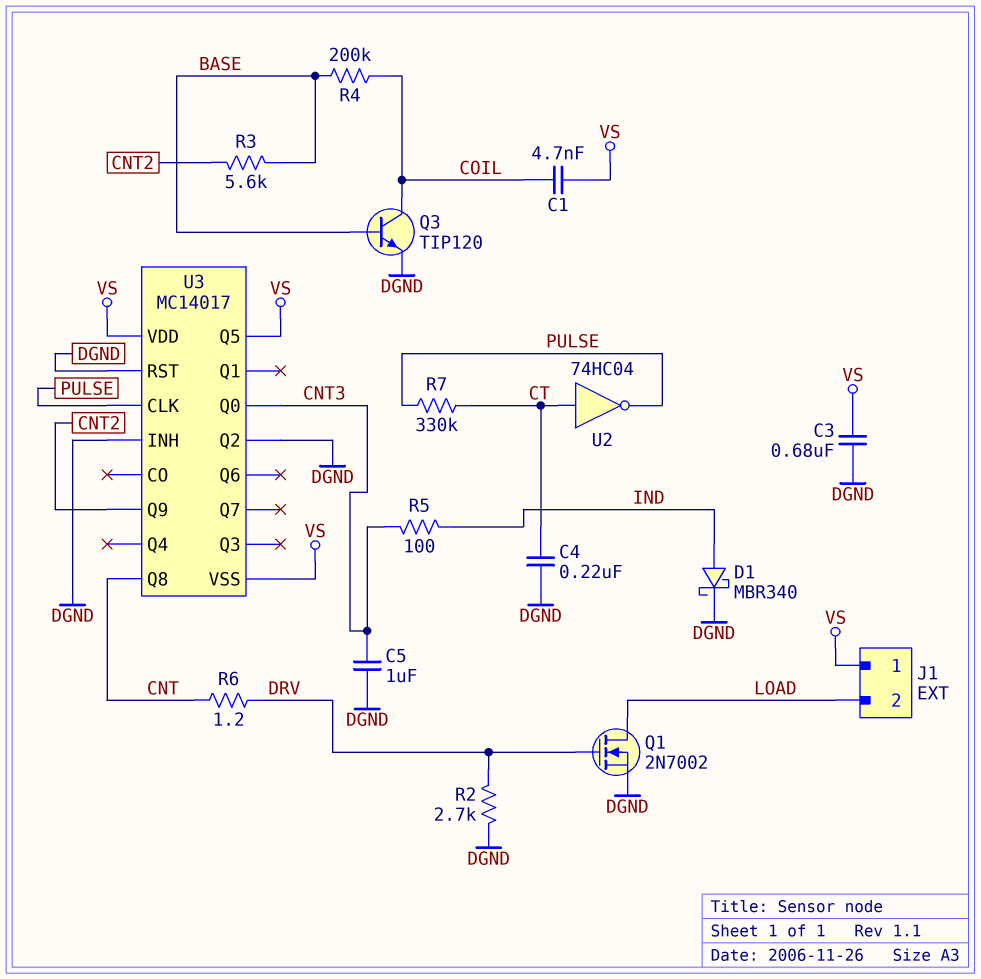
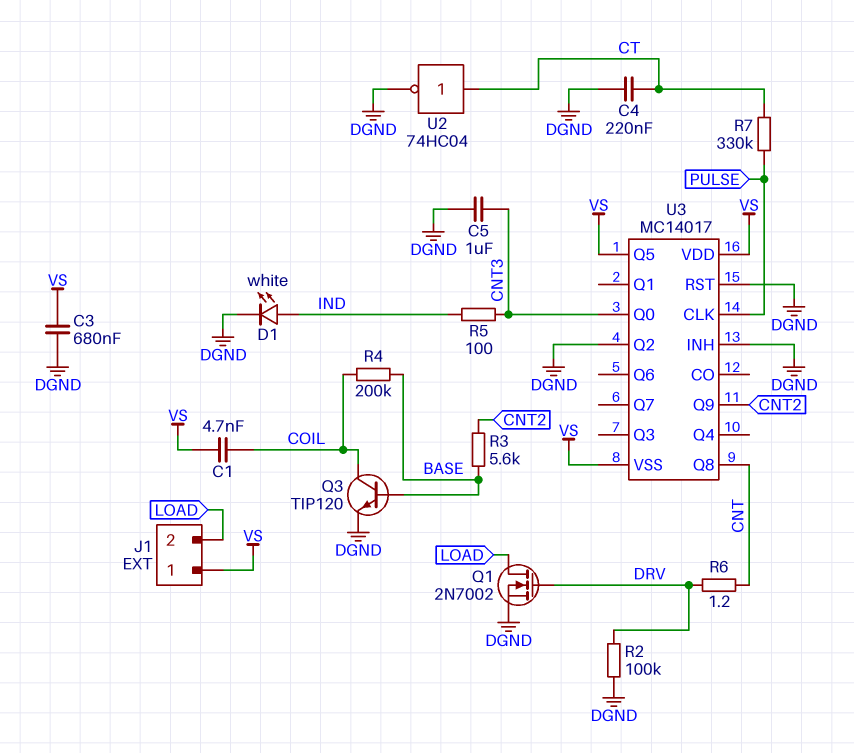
D1: schottky MBR340 (A IND, K DGND) -> LED white (A IND, K DGND)
R2: 2.7k (DGND, DRV) -> 100k (DGND, DRV)
U2: NOT 74HC04 (in CT, out PULSE) -> NOT 74HC04 (in CT, out DGND)

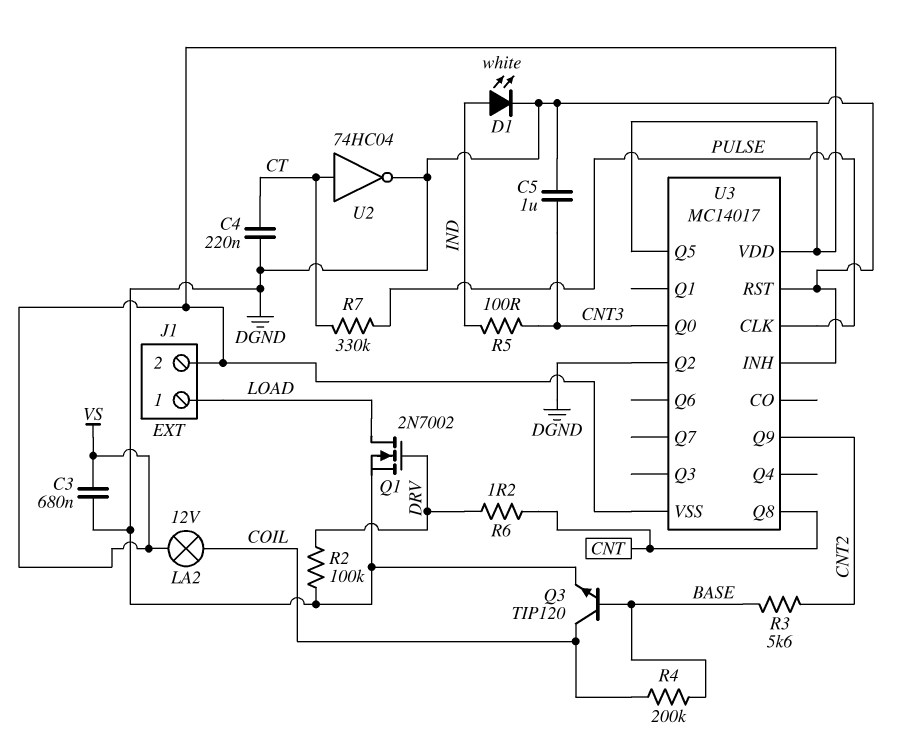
C1: 4.7nF (COIL, VS) -> none
J1 pin 1: VS -> LOAD
J1 pin 2: LOAD -> VS
LA2: none -> lamp 12V (COIL, VS)

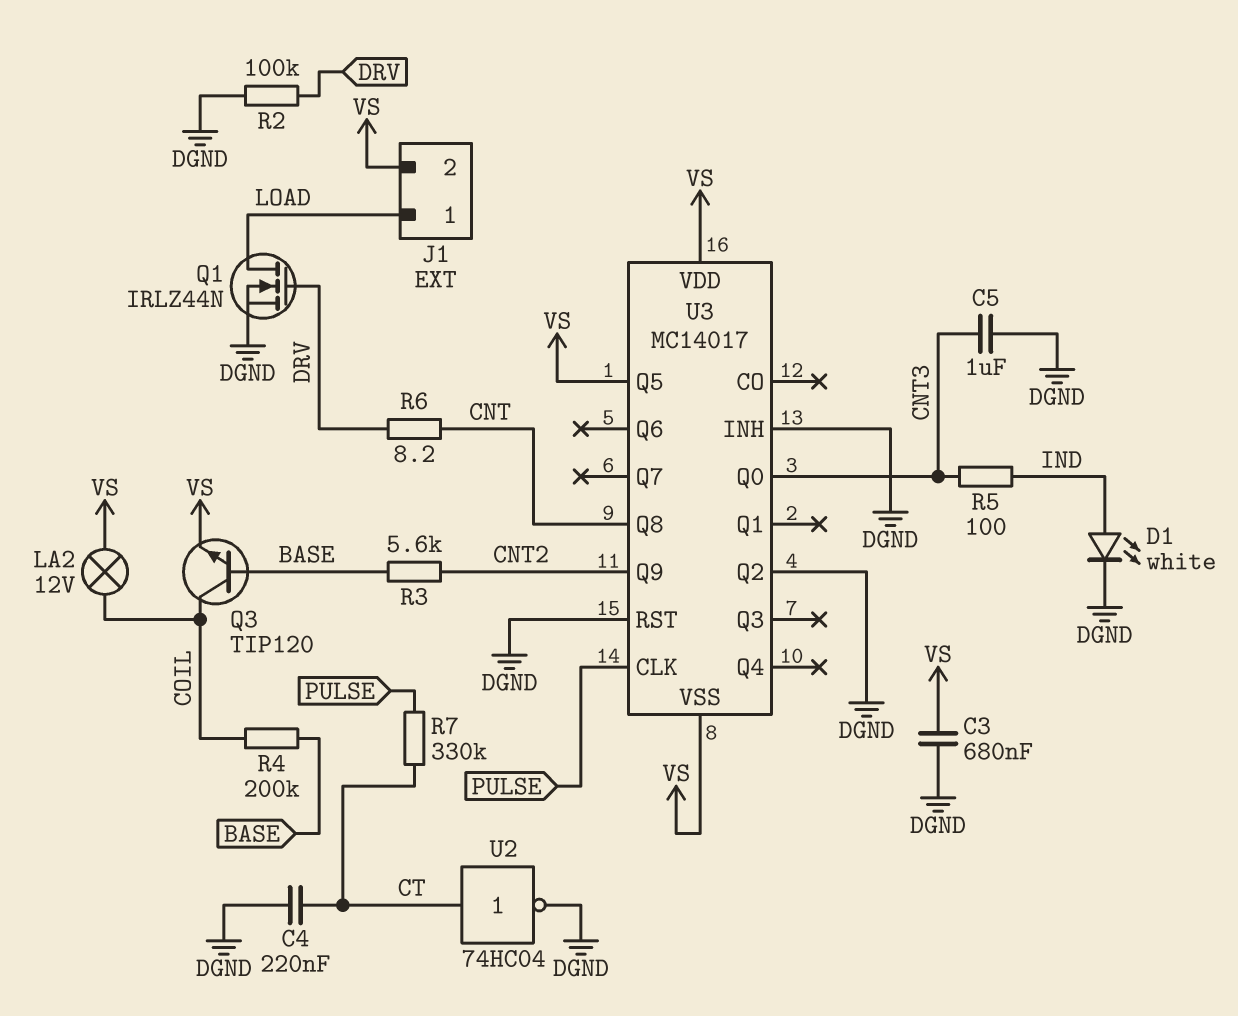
Q1: NMOS 2N7002 (G DRV, D LOAD, S DGND) -> NMOS IRLZ44N (G DRV, D LOAD, S DGND)
Q3: NPN TIP120 (B BASE, C COIL, E DGND) -> NPN TIP120 (B BASE, C COIL, E VS)
R6: 1.2 (CNT, DRV) -> 8.2 (CNT, DRV)

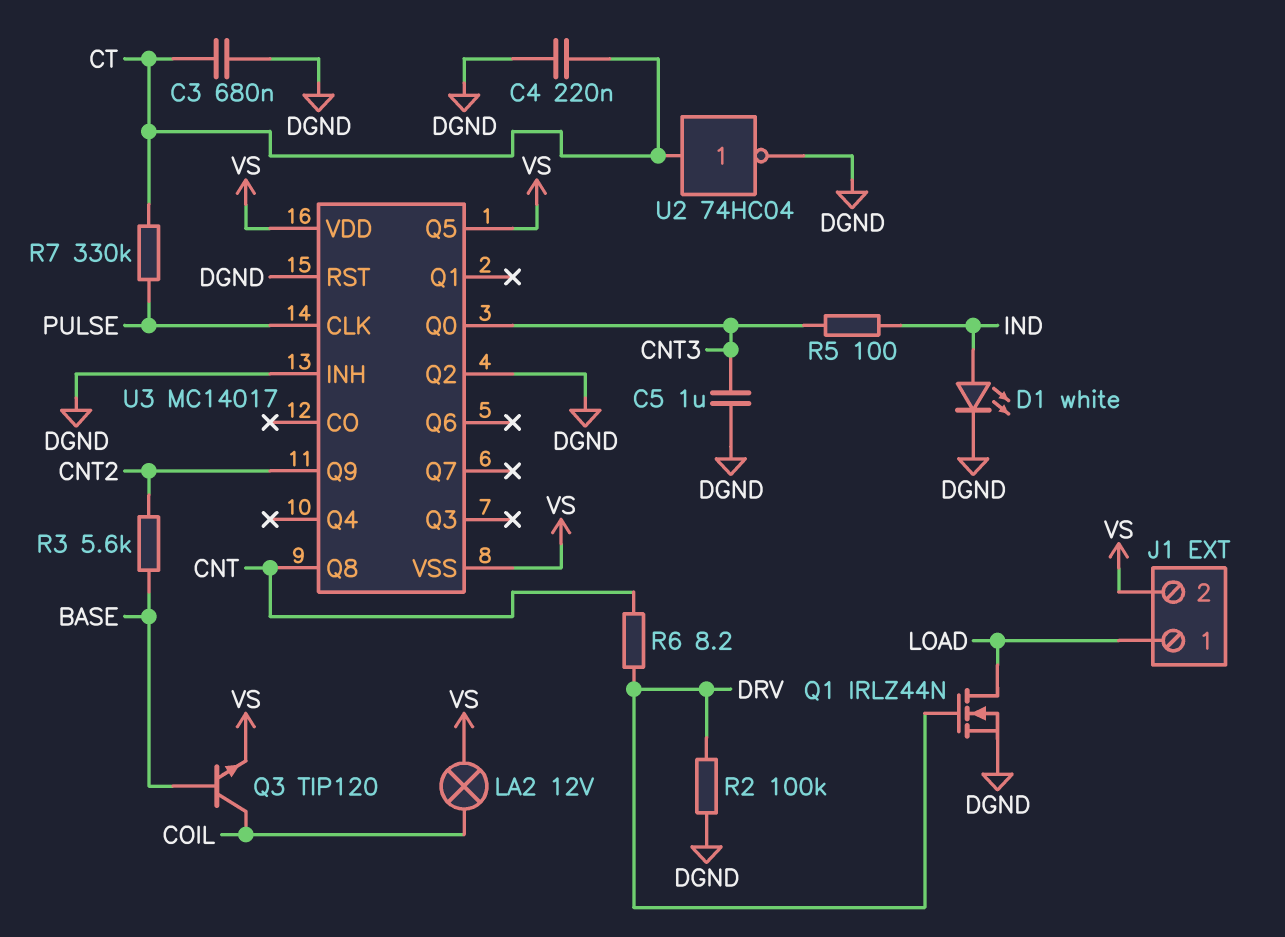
C3: 680nF (DGND, VS) -> 680nF (CT, DGND)
R4: 200k (BASE, COIL) -> none

